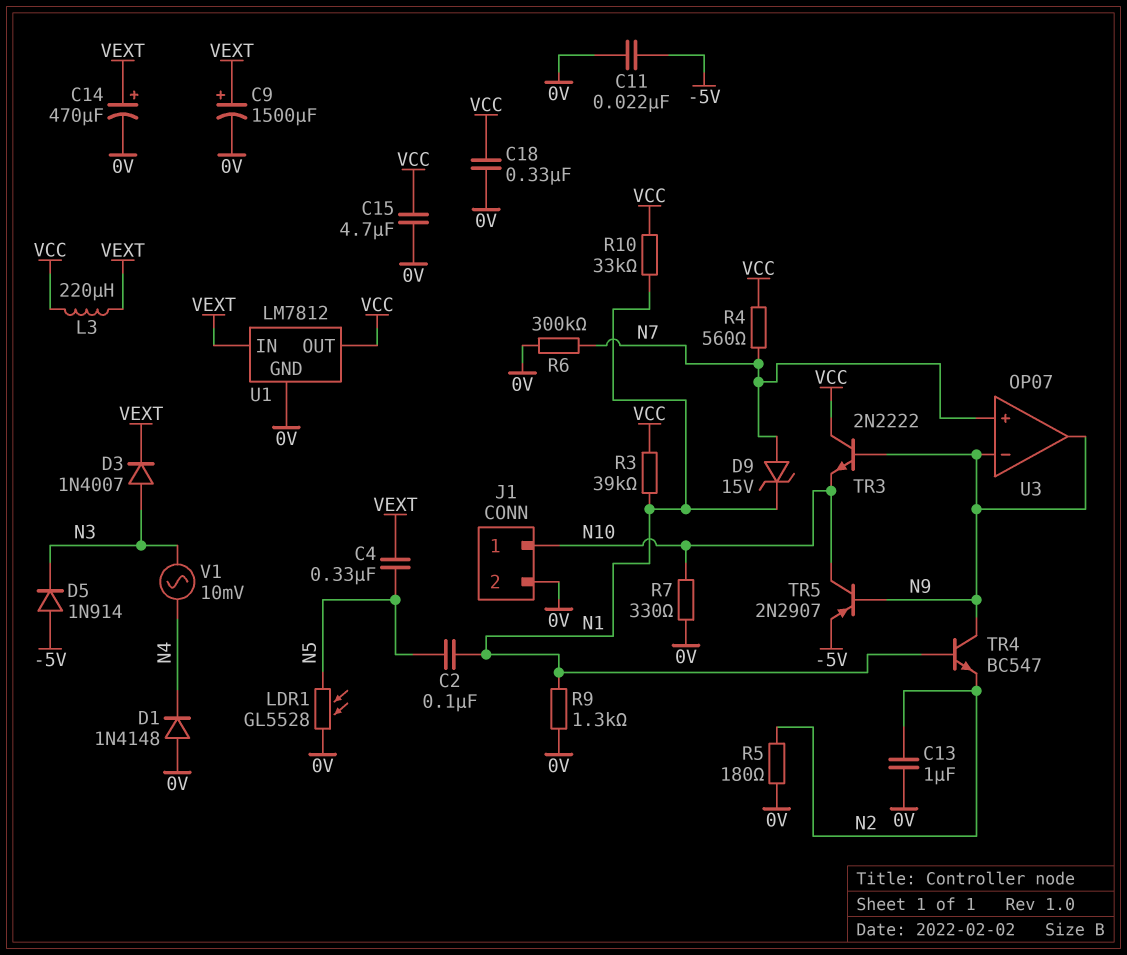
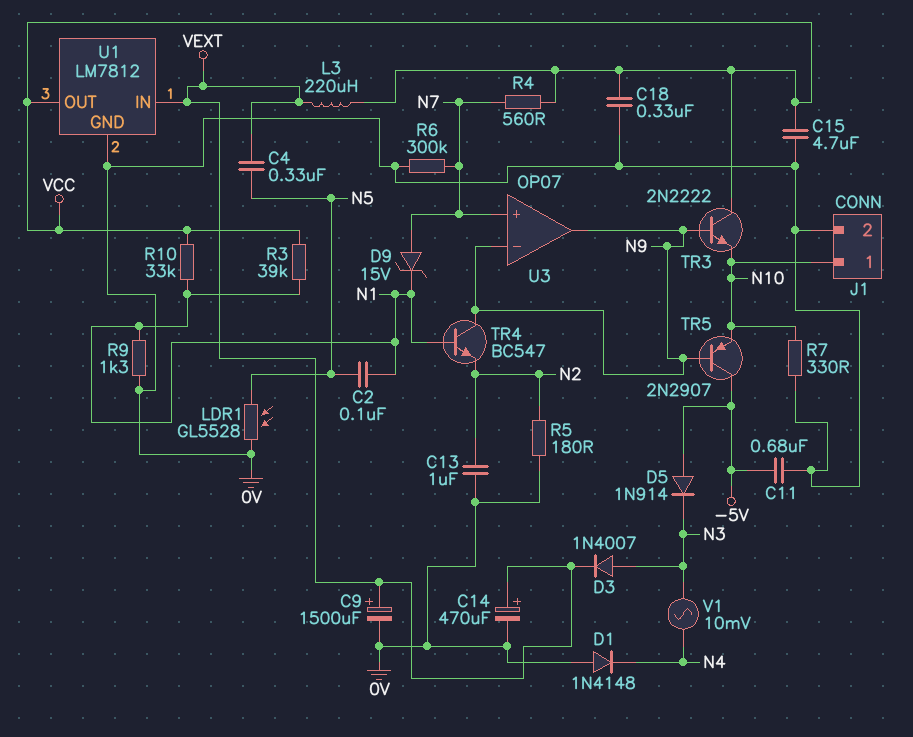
C11: 22nF (-5V, 0V) -> 680nF (-5V, 0V)
TR5: PNP 2N2907 (B N9, C N10, E -5V) -> PNP 2N2907 (B N9, C -5V, E N10)

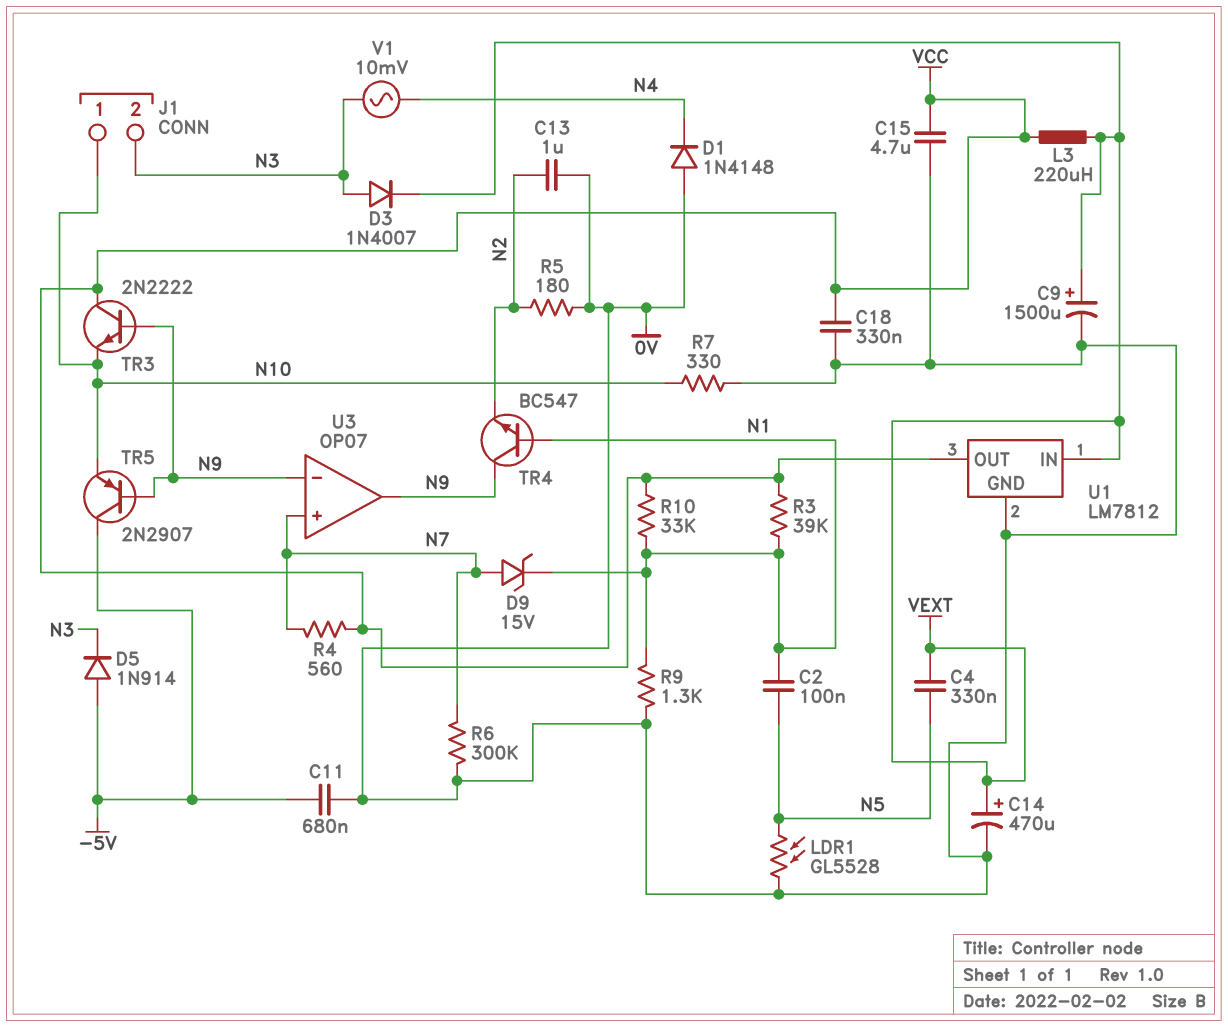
J1 pin 2: 0V -> N3

